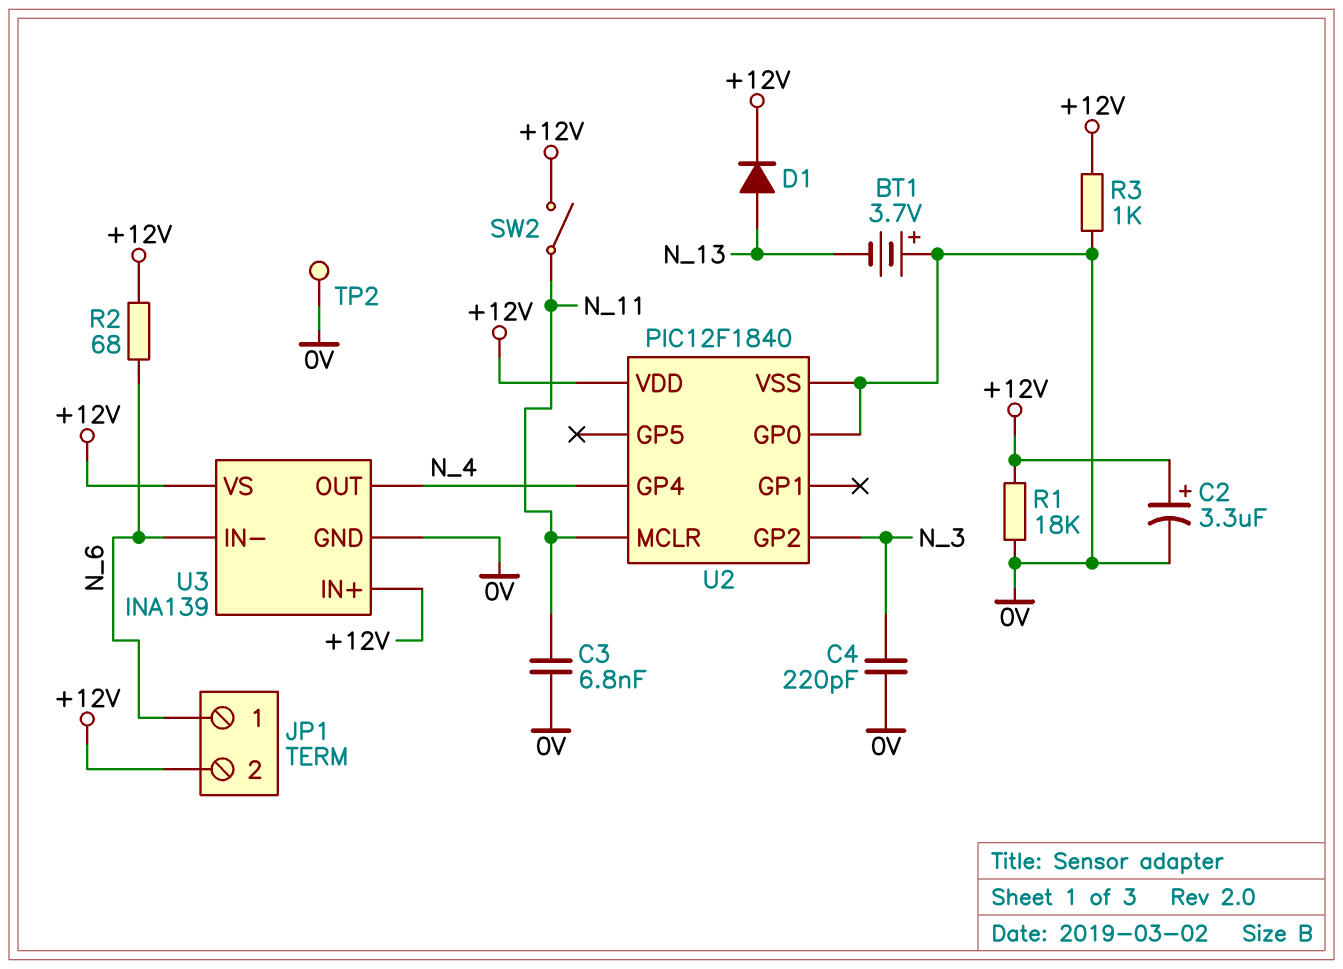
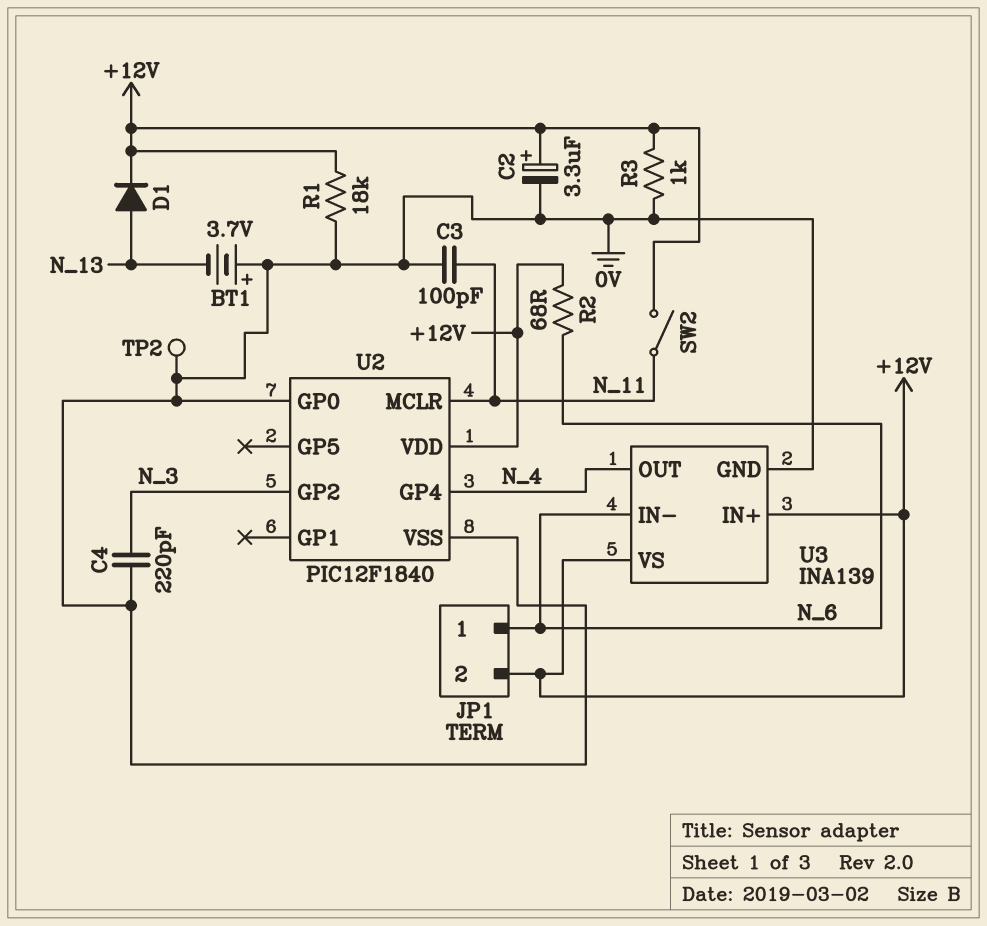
C3: 6.8nF (0V, N_11) -> 100pF (0V, N_11)

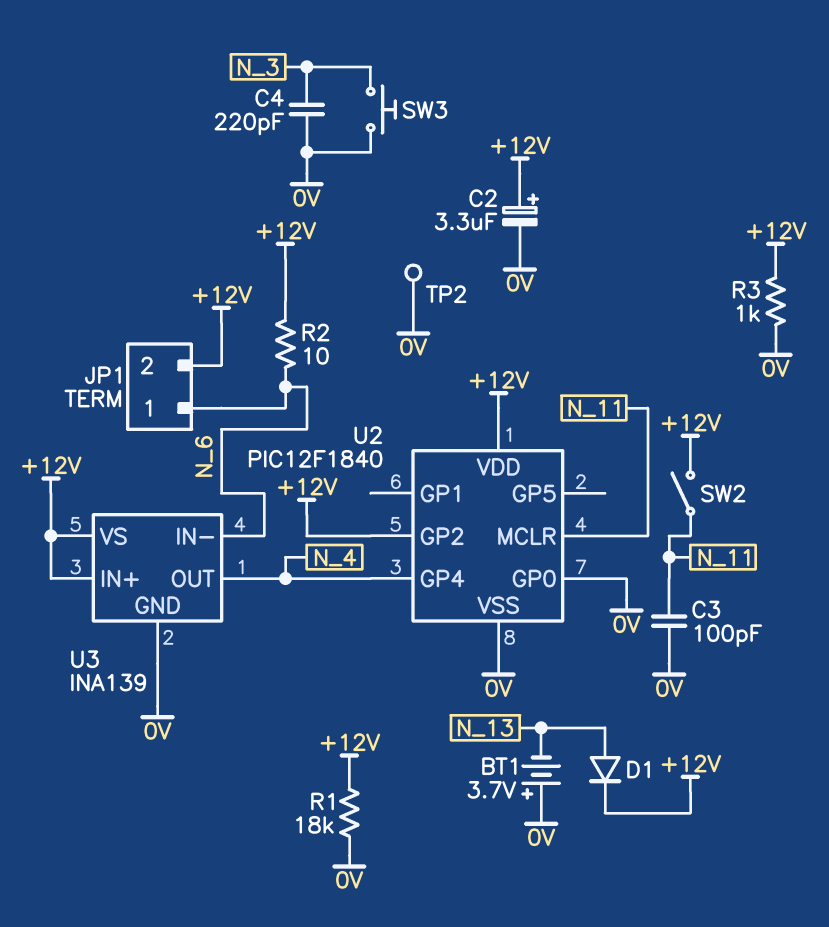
R2: 68 (+12V, N_6) -> 10 (+12V, N_6)
SW3: none -> button (0V, N_3)
U2 pin GP2: N_3 -> +12V

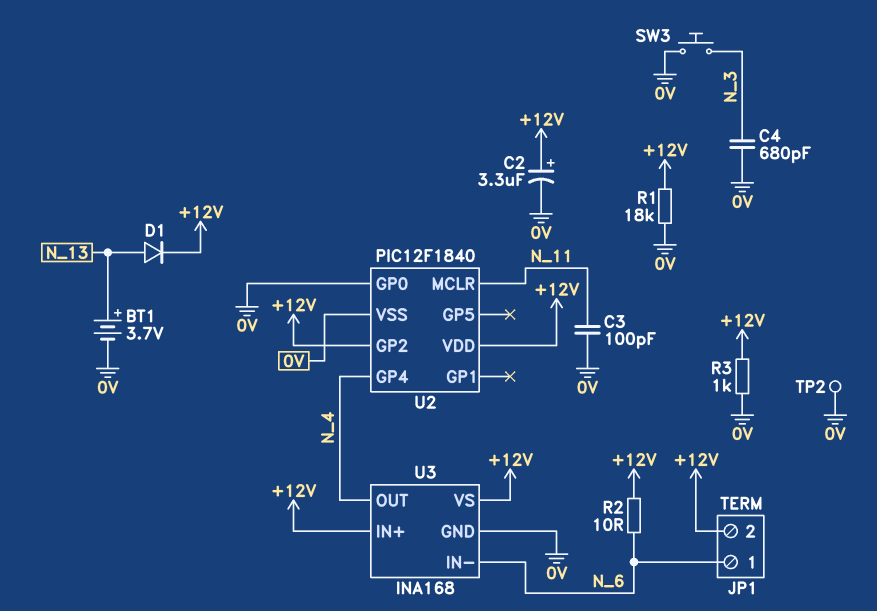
BT1: 3.7V (plus 0V, minus N_13) -> 3.7V (plus N_13, minus 0V)
C4: 220pF (0V, N_3) -> 680pF (0V, N_3)
SW2: switch (+12V, N_11) -> none
U3: INA139 -> INA168

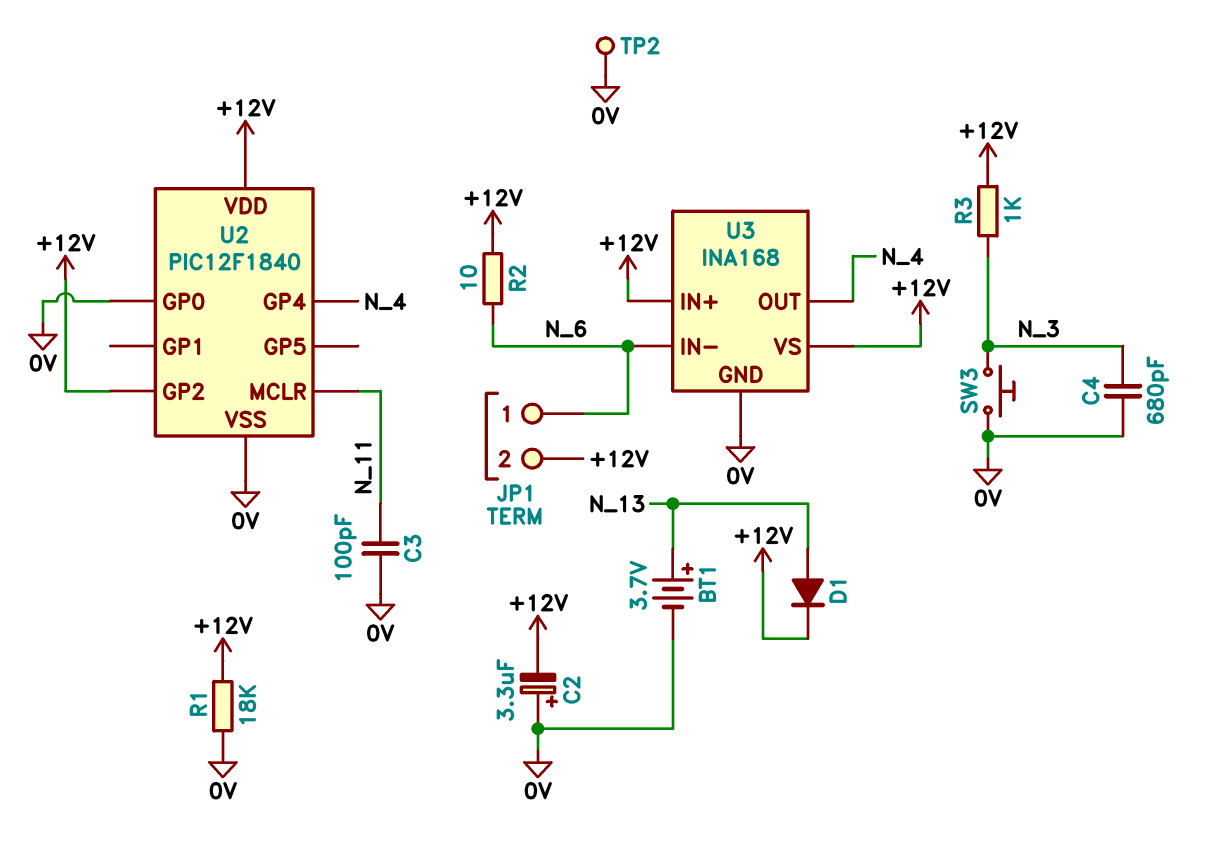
C2: 3.3uF (plus +12V, minus 0V) -> 3.3uF (plus 0V, minus +12V)
R3: 1k (+12V, 0V) -> 1k (+12V, N_3)

